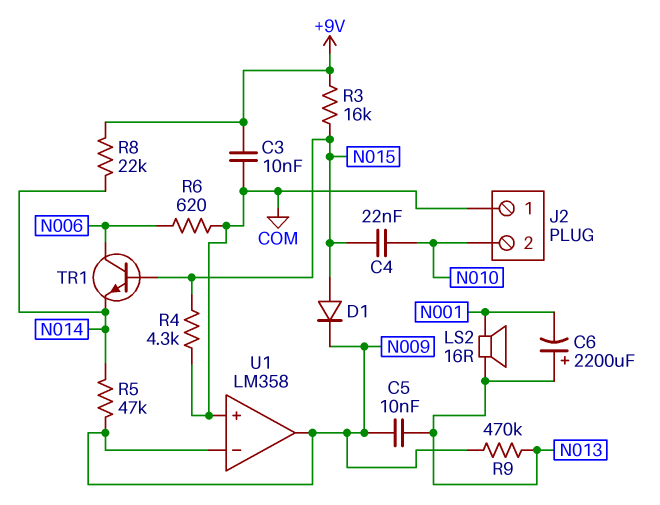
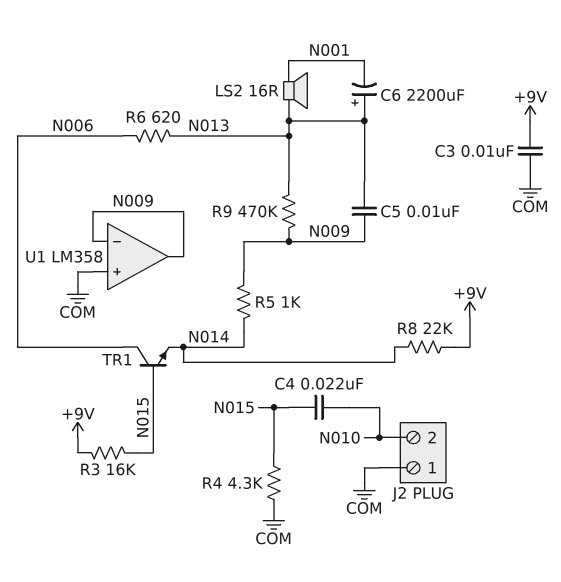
D1: diode (A N015, K N009) -> none
R5: 47k (N009, N014) -> 1k (N009, N014)
R6: 620 (COM, N006) -> 620 (N006, N013)

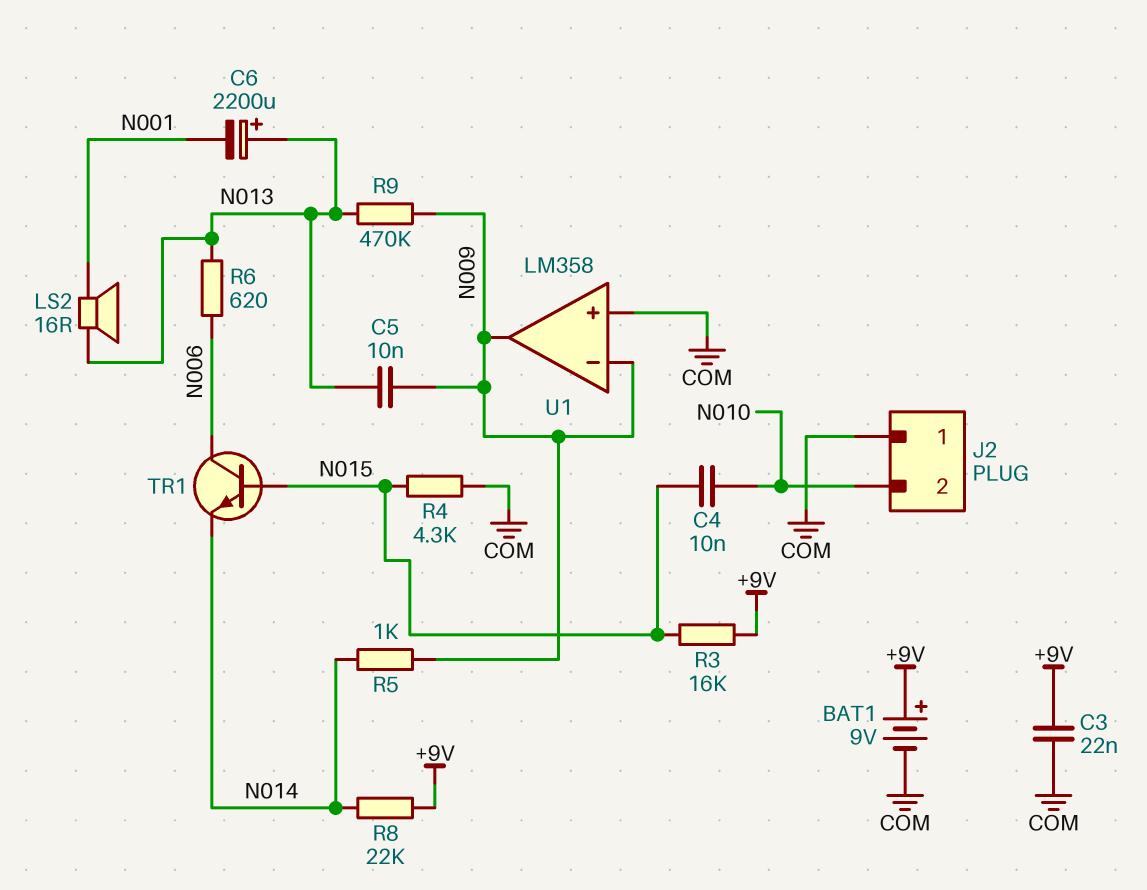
BAT1: none -> 9V (plus +9V, minus COM)
C3: 10nF (+9V, COM) -> 22nF (+9V, COM)
C4: 22nF (N010, N015) -> 10nF (N010, N015)

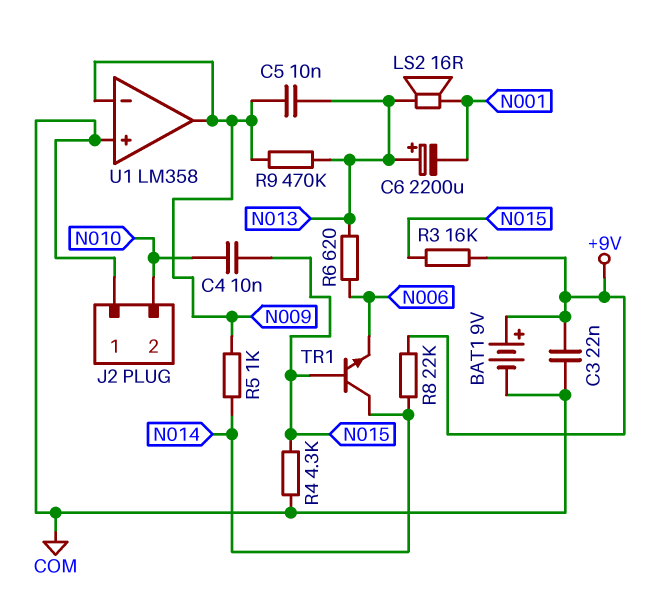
TR1: NPN (B N015, C N006, E N014) -> NPN (B N015, C N014, E N006)

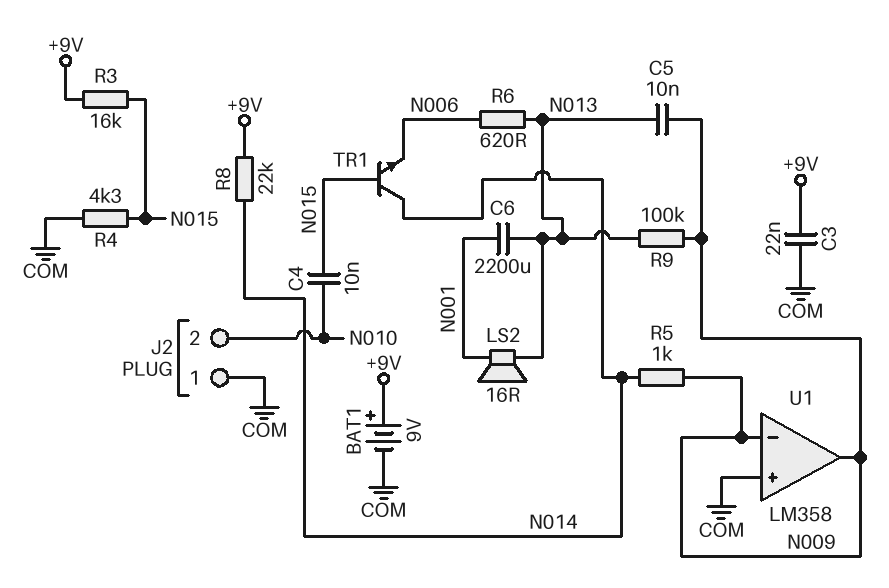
C6: 2200uF (plus N013, minus N001) -> 2200uF (N001, N013)
R9: 470k (N009, N013) -> 100k (N009, N013)

